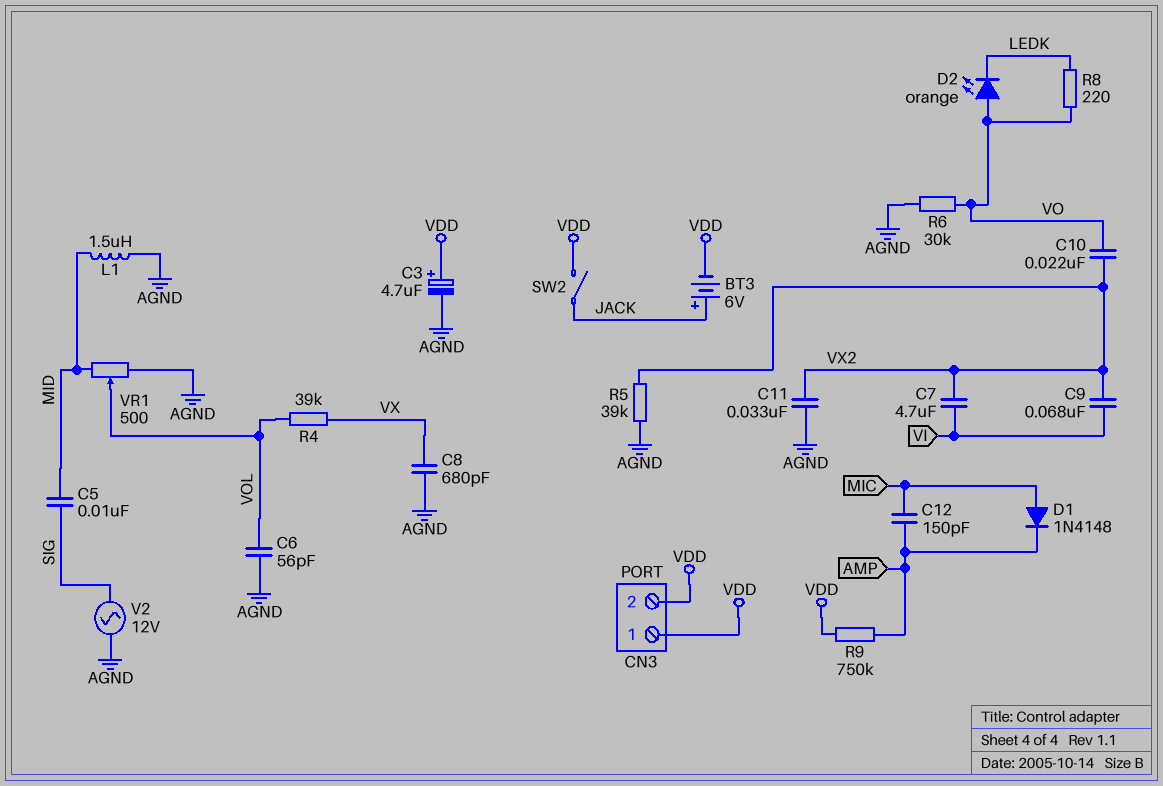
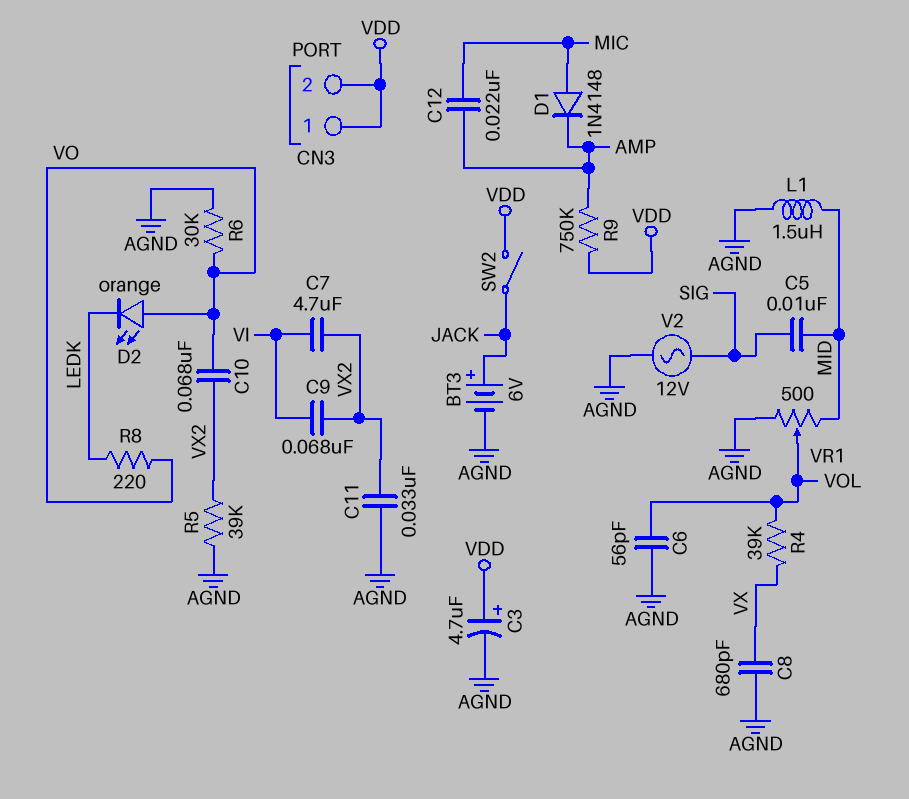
BT3: 6V (plus JACK, minus VDD) -> 6V (plus JACK, minus AGND)
C10: 22nF (VO, VX2) -> 68nF (VO, VX2)
C12: 150pF (AMP, MIC) -> 22nF (AMP, MIC)

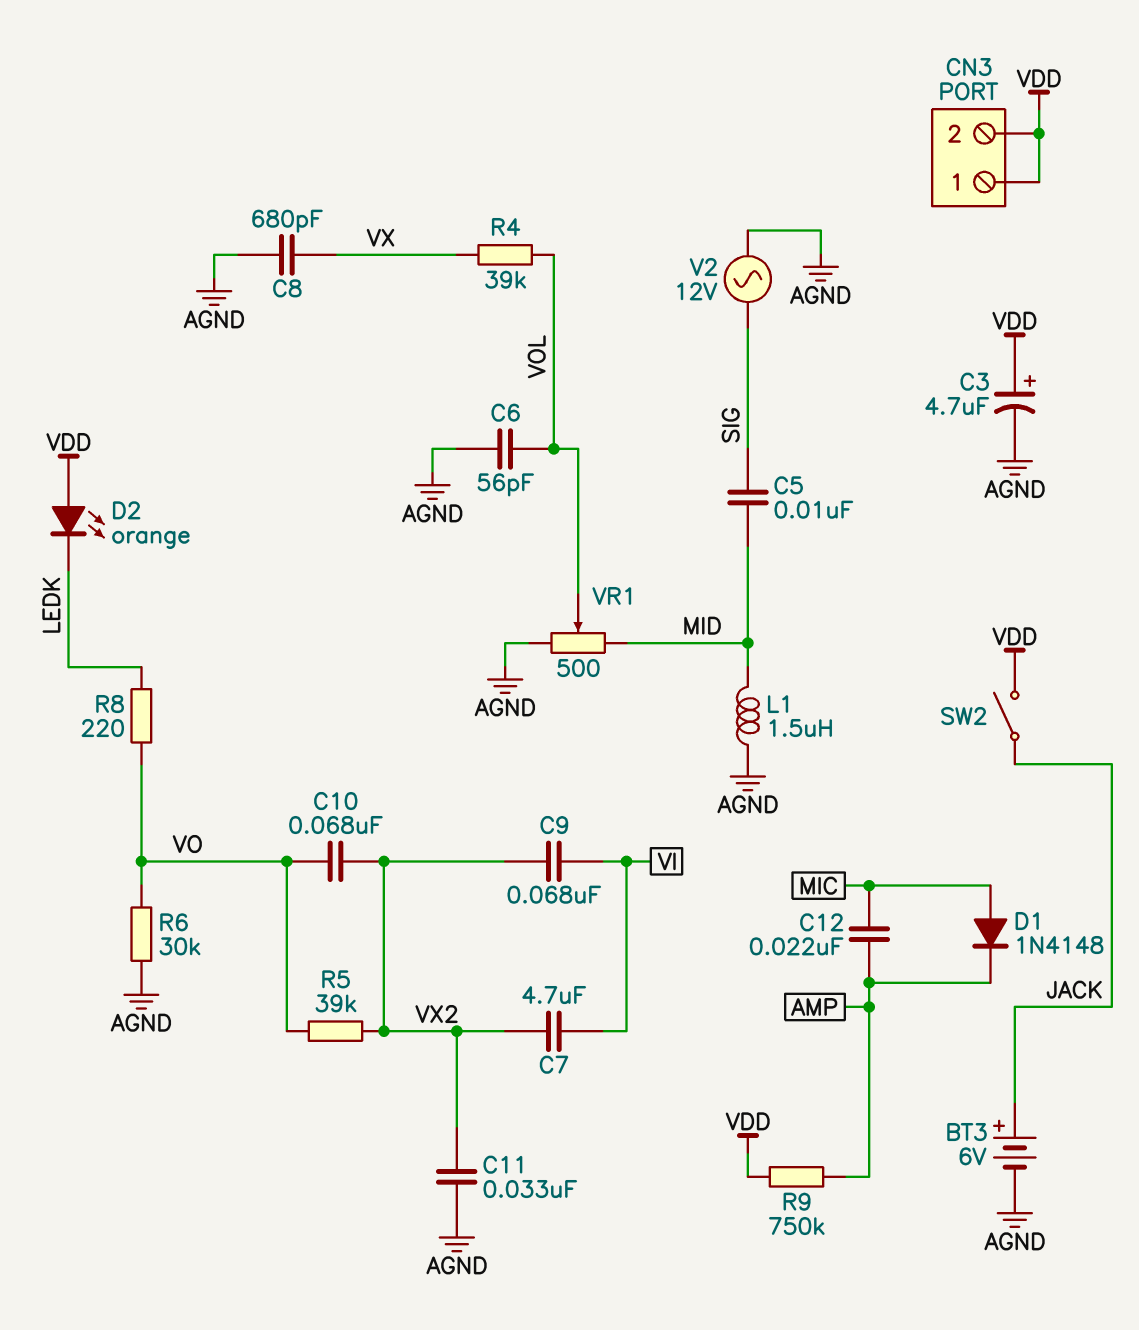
D2: LED orange (A VO, K LEDK) -> LED orange (A VDD, K LEDK)
R5: 39k (AGND, VX2) -> 39k (VO, VX2)

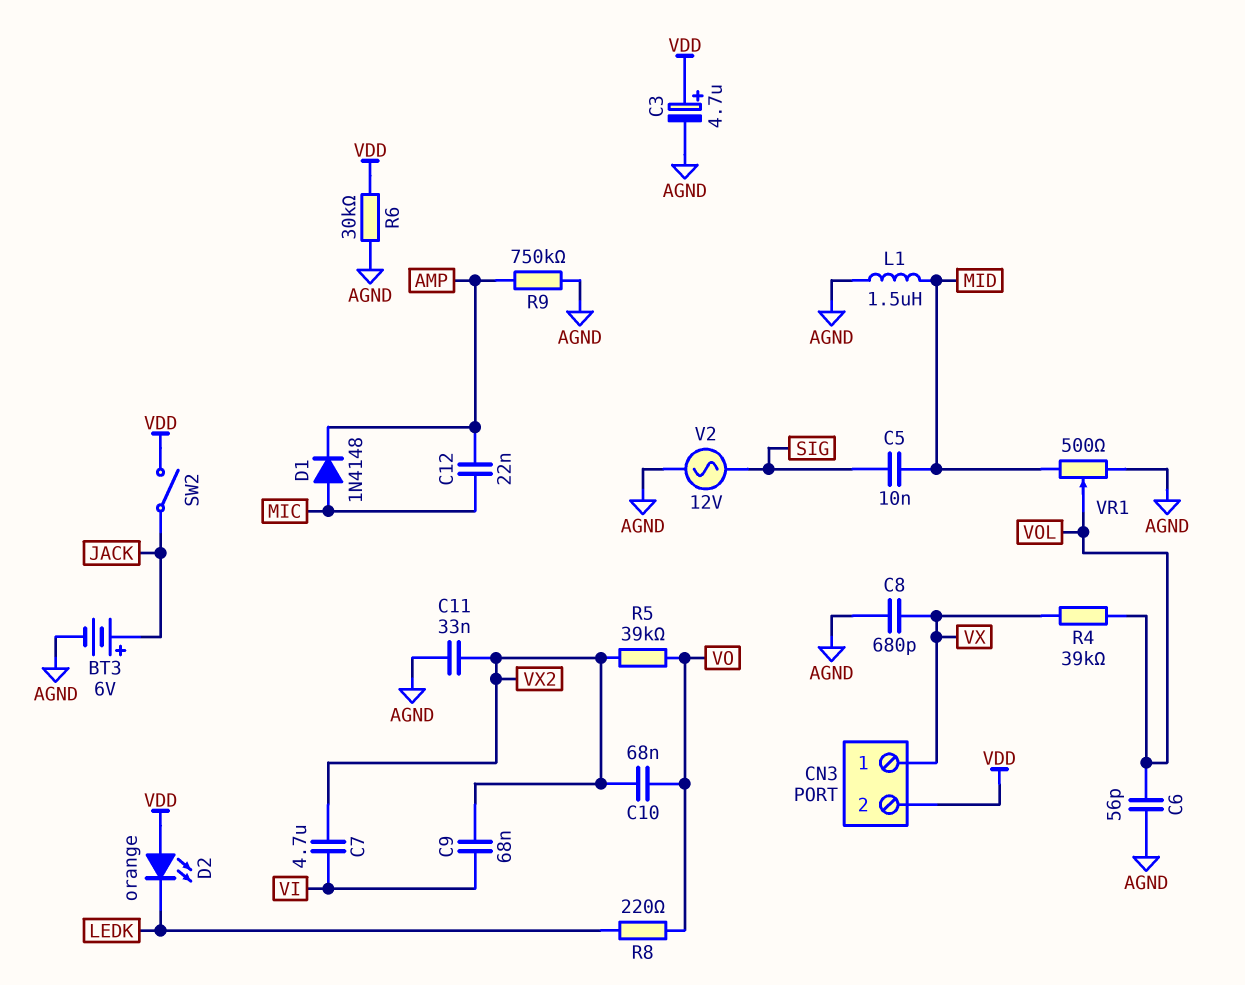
CN3 pin 1: VDD -> VX
R6: 30k (AGND, VO) -> 30k (AGND, VDD)
R9: 750k (AMP, VDD) -> 750k (AGND, AMP)

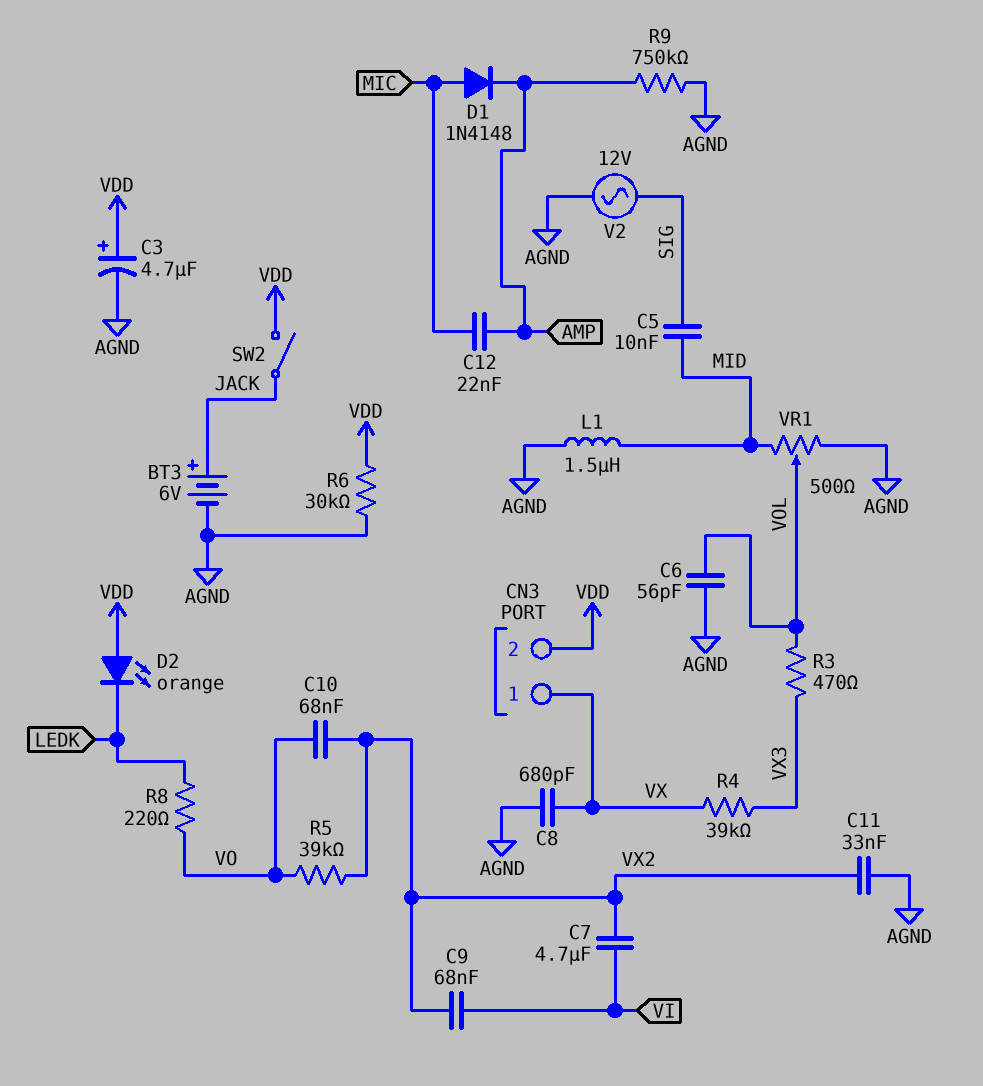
R3: none -> 470 (VOL, VX3)
R4: 39k (VOL, VX) -> 39k (VX, VX3)

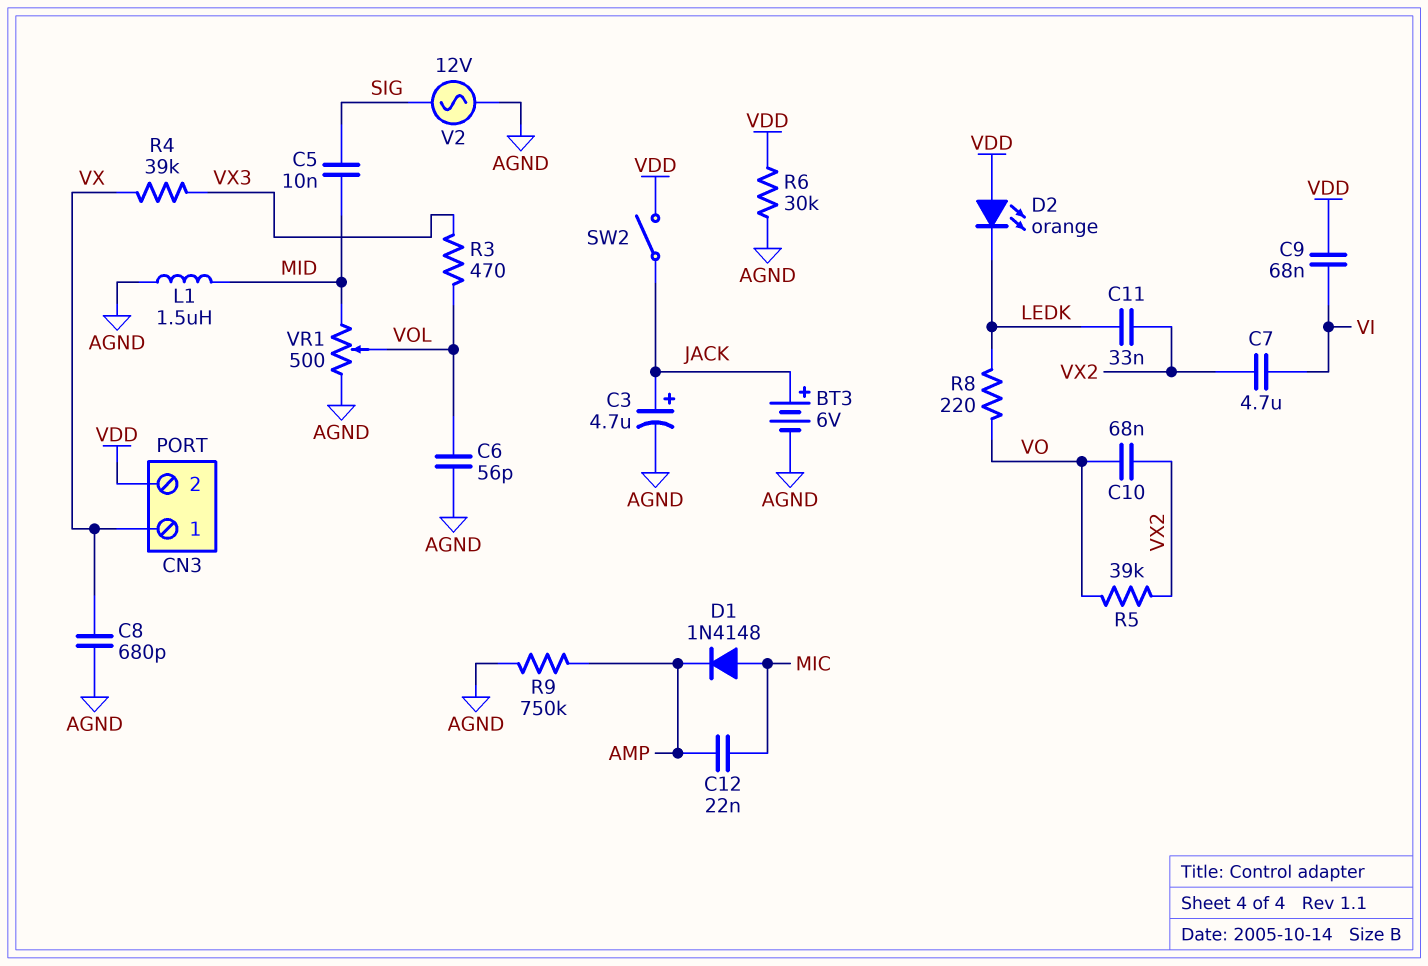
C3: 4.7uF (plus VDD, minus AGND) -> 4.7uF (plus JACK, minus AGND)
C9: 68nF (VI, VX2) -> 68nF (VDD, VI)
C11: 33nF (AGND, VX2) -> 33nF (LEDK, VX2)

